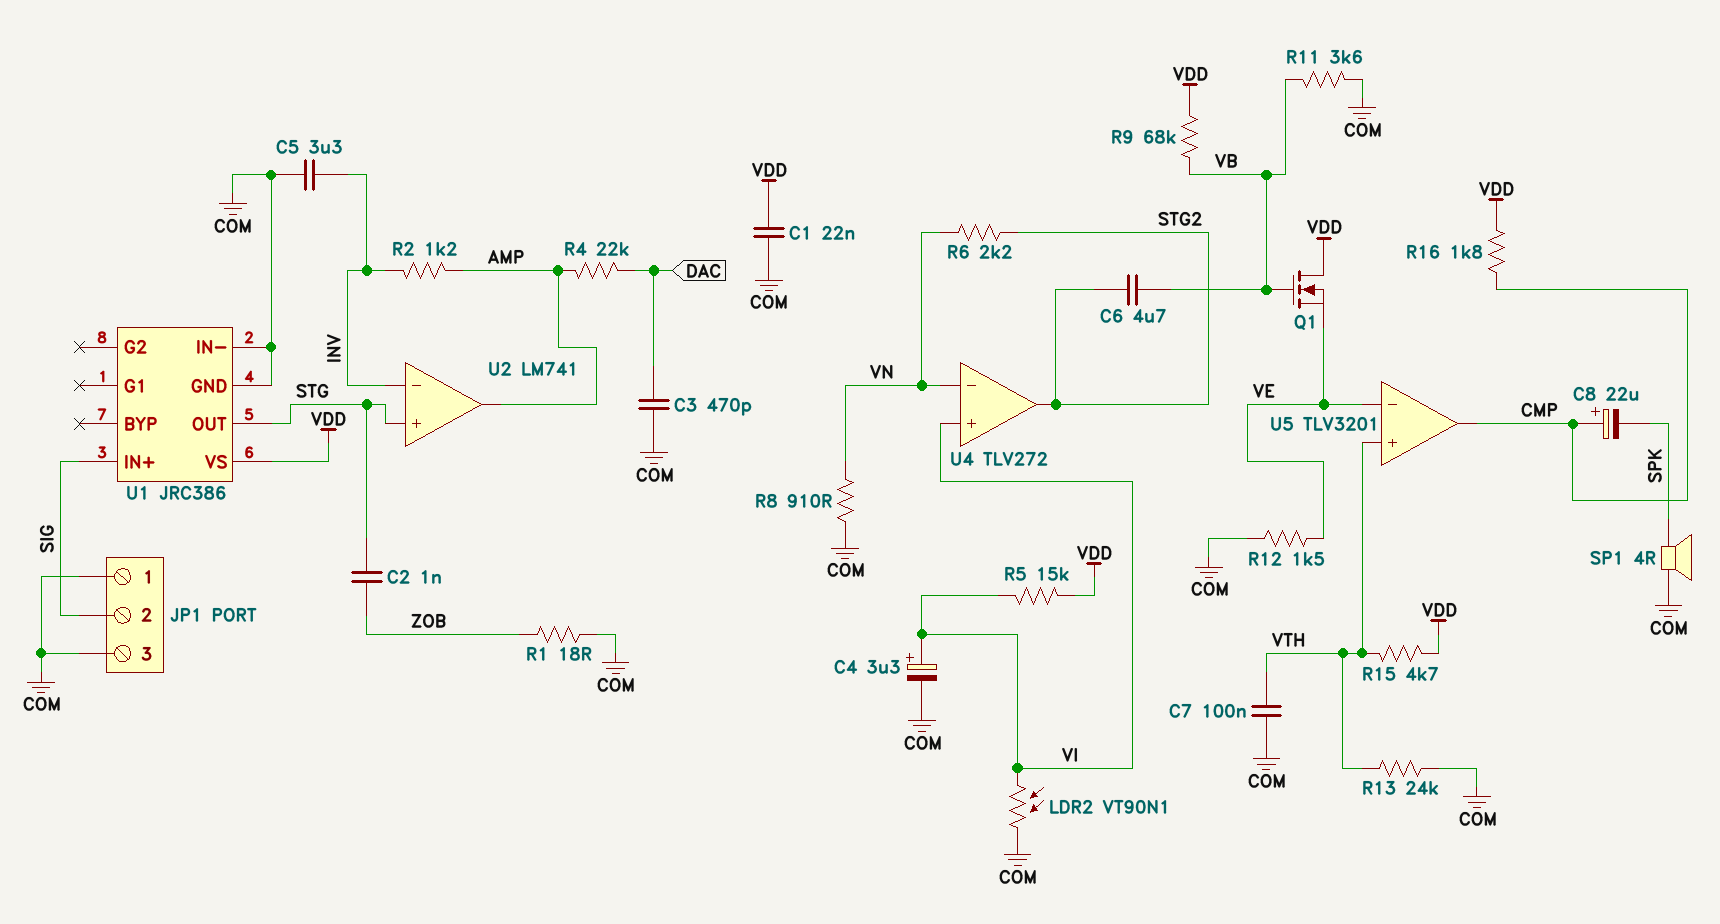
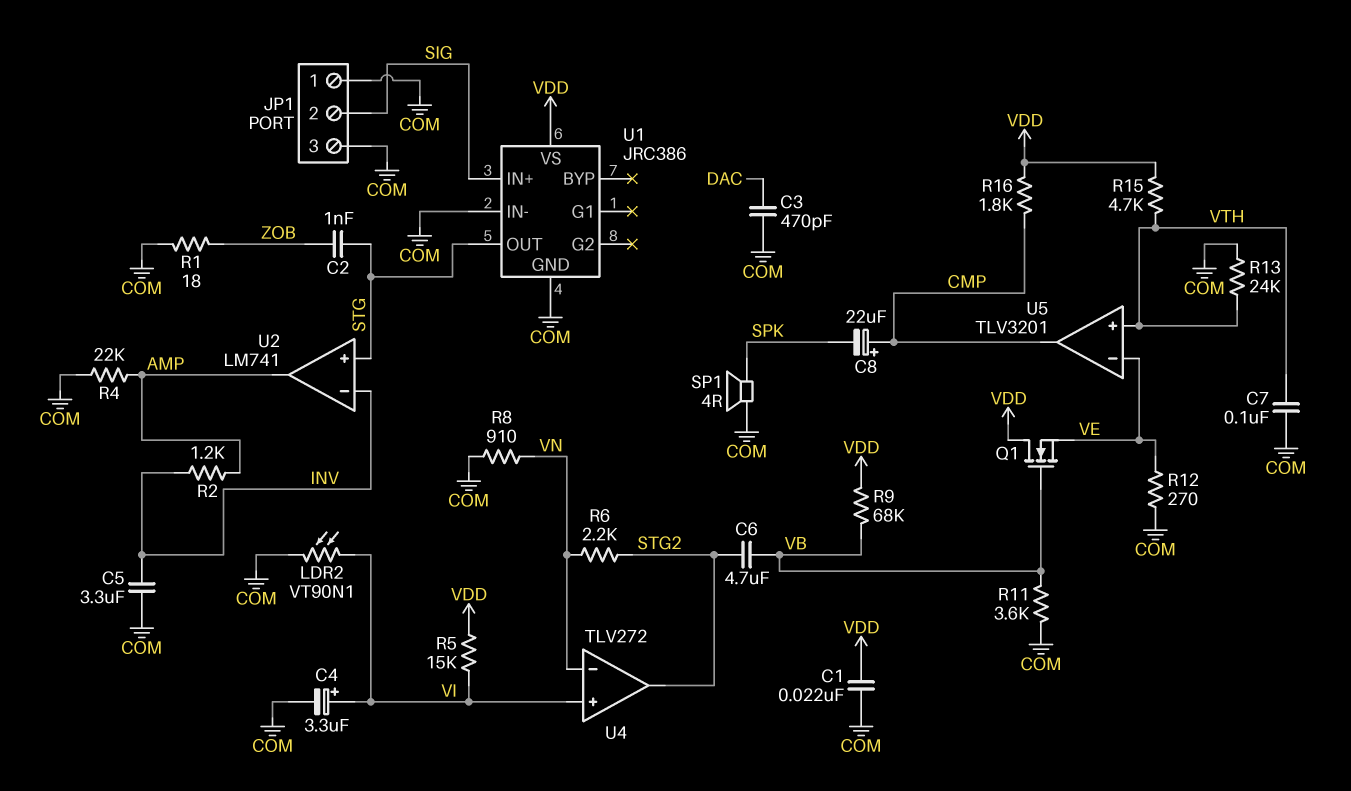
R4: 22k (AMP, DAC) -> 22k (AMP, COM)
R12: 1.5k (COM, VE) -> 270 (COM, VE)

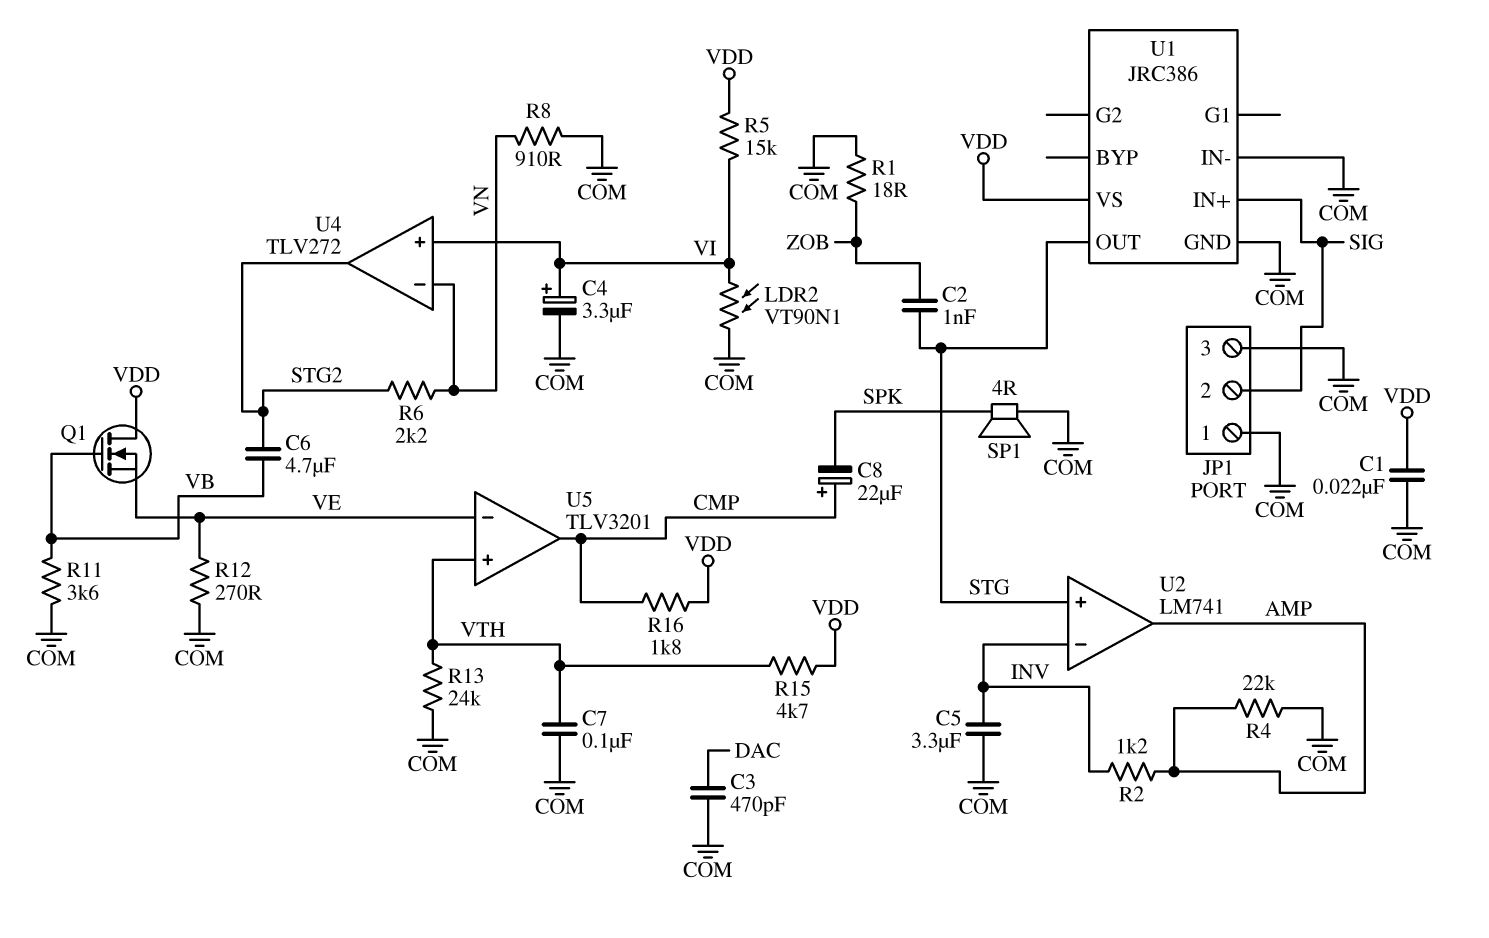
R9: 68k (VB, VDD) -> none

